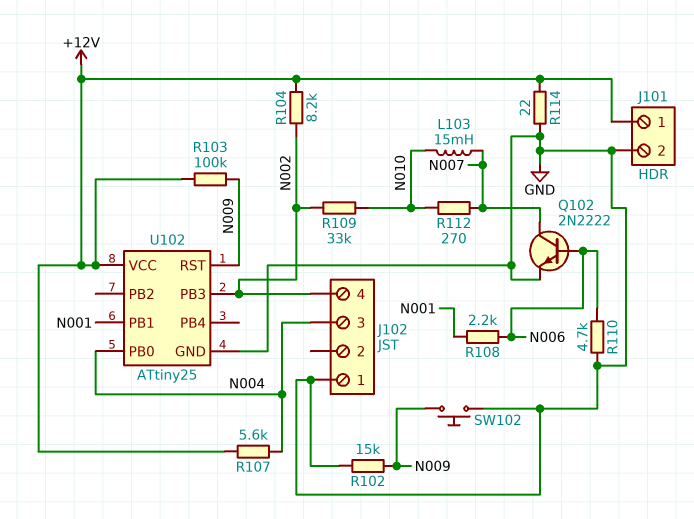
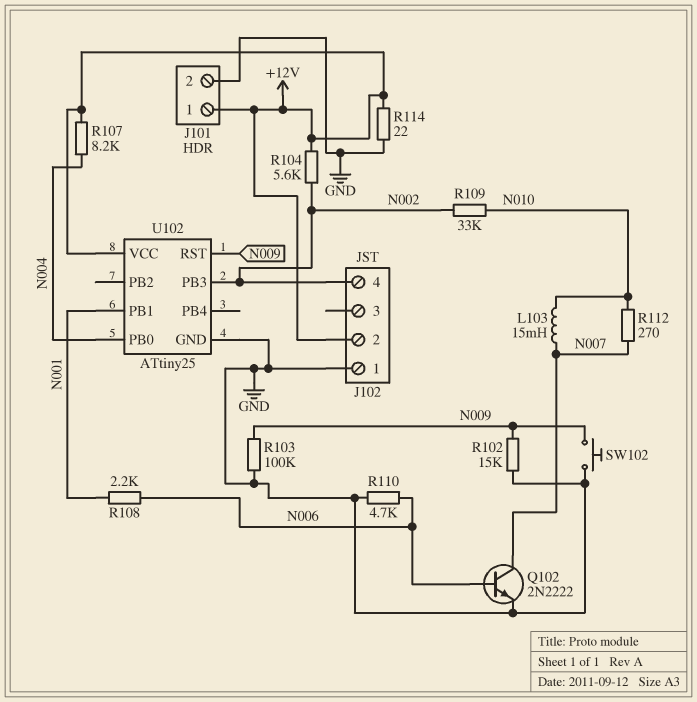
J102 pin 2: none -> +12V
J102 pin 3: N004 -> none
R103: 100k (+12V, N009) -> 100k (GND, N009)
R104: 8.2k (+12V, N002) -> 5.6k (+12V, N002)
R107: 5.6k (+12V, N004) -> 8.2k (+12V, N004)

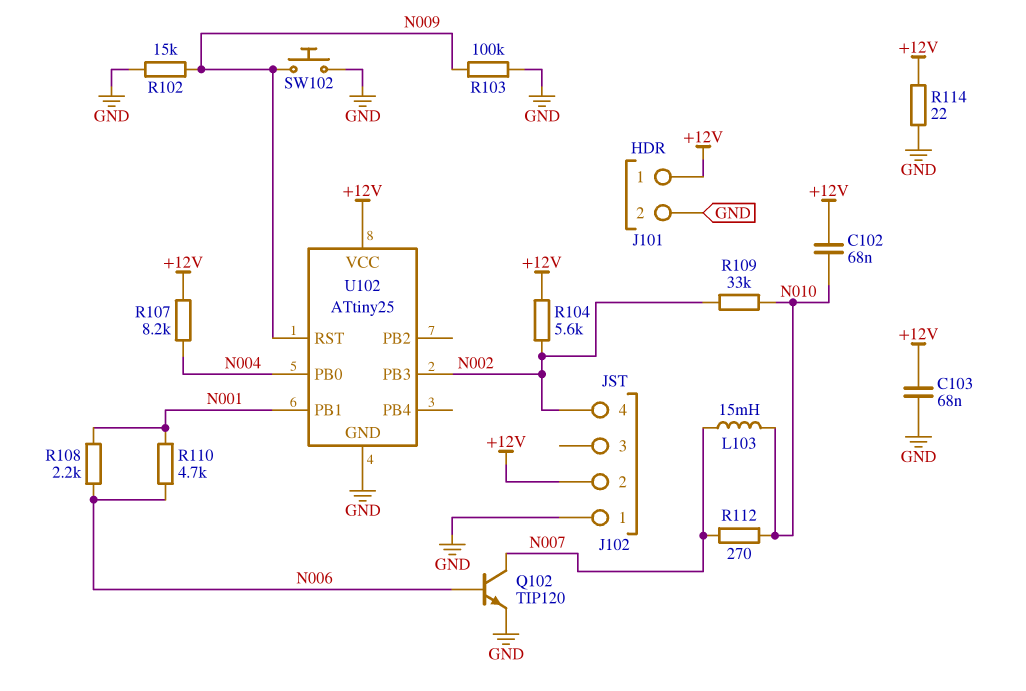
C102: none -> 68nF (+12V, N010)
C103: none -> 68nF (+12V, GND)
Q102: NPN 2N2222 (B N006, C N007, E GND) -> NPN TIP120 (B N006, C N007, E GND)
R110: 4.7k (GND, N006) -> 4.7k (N001, N006)

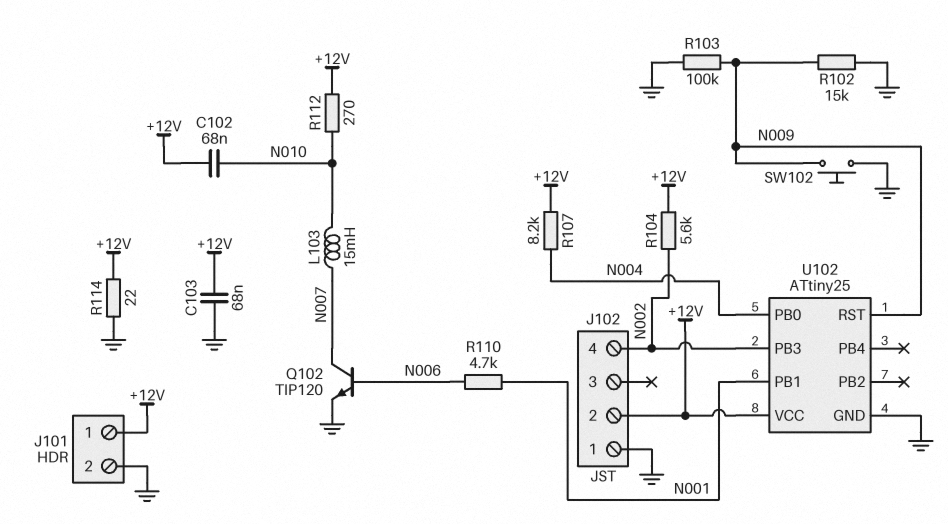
R108: 2.2k (N001, N006) -> none
R109: 33k (N002, N010) -> none
R112: 270 (N007, N010) -> 270 (+12V, N010)

